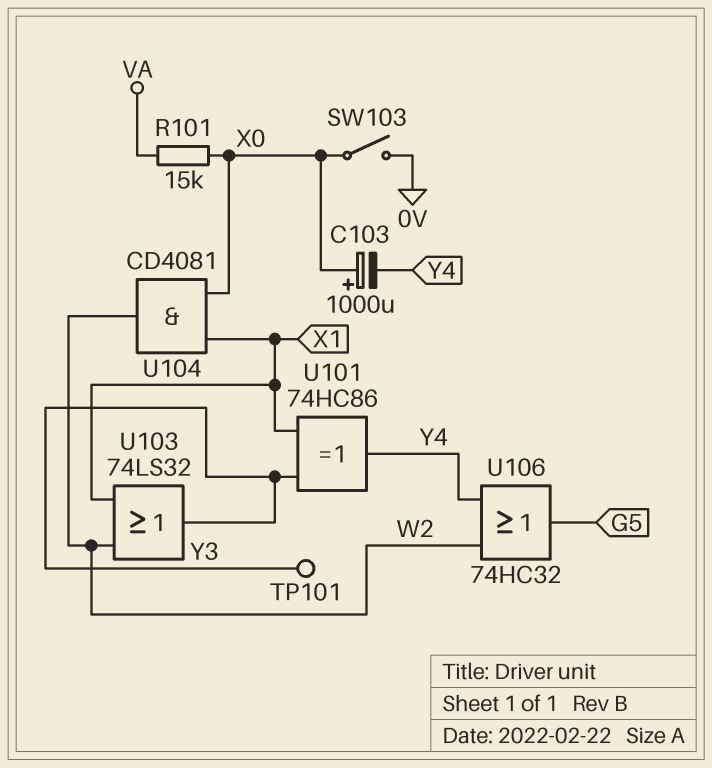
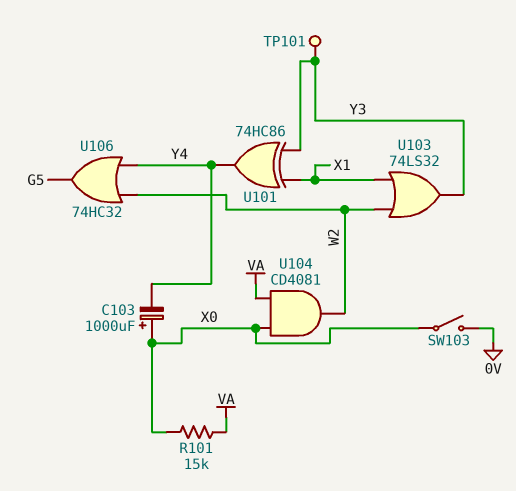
U104: AND CD4081 (in X0, in X1, out W2) -> AND CD4081 (in VA, in X0, out W2)

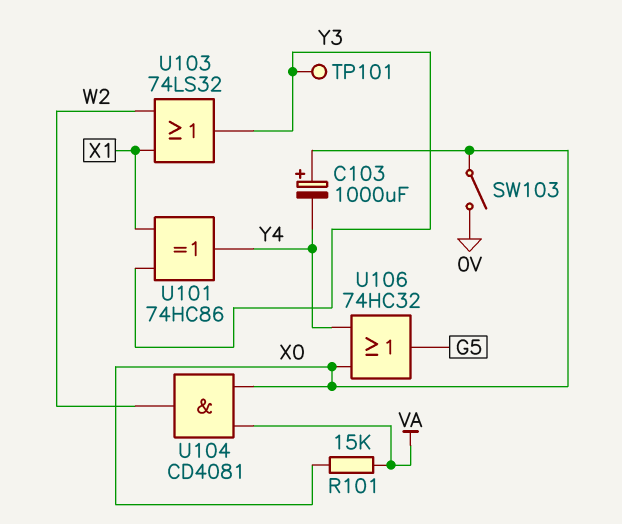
U106: OR 74HC32 (in W2, in Y4, out G5) -> OR 74HC32 (in X0, in Y4, out G5)

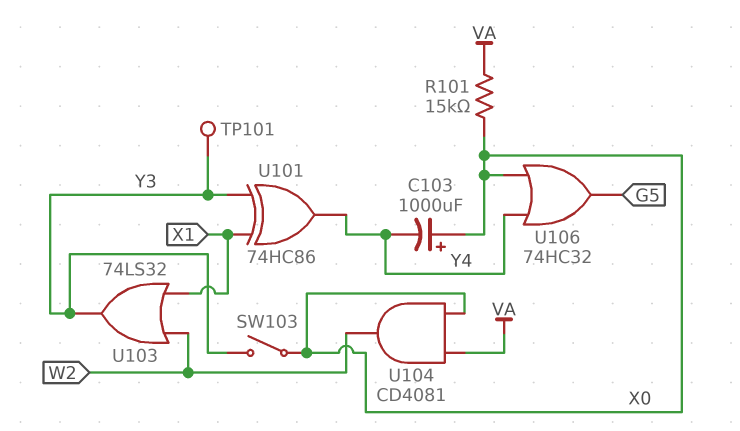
SW103: switch (0V, X0) -> switch (X0, Y3)

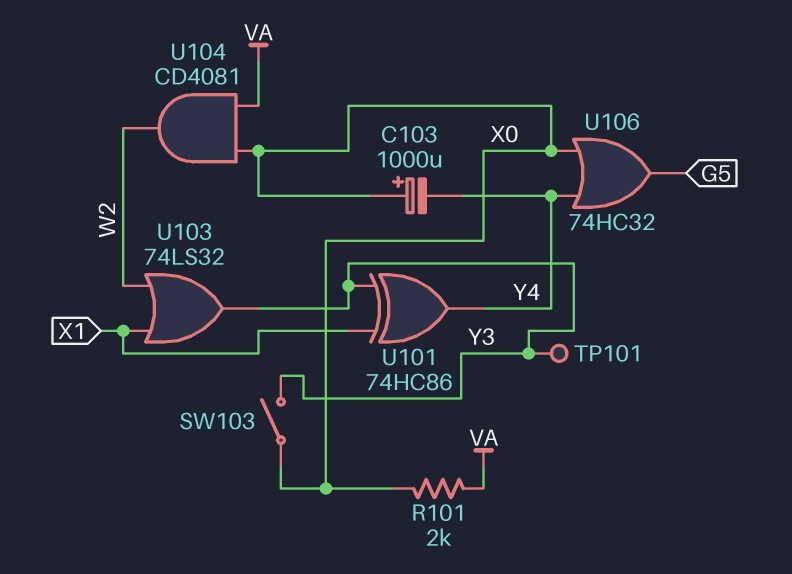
R101: 15k (VA, X0) -> 2k (VA, X0)

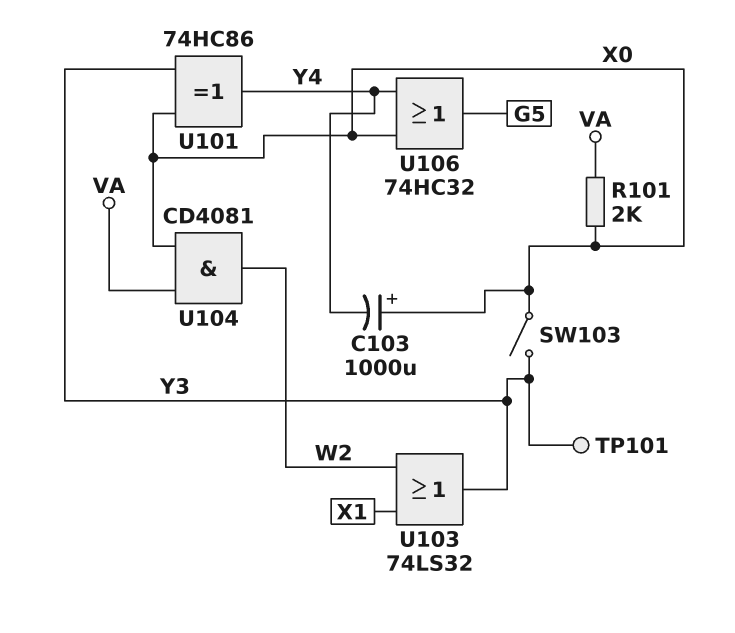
U101: XOR 74HC86 (in X1, in Y3, out Y4) -> XOR 74HC86 (in X0, in Y3, out Y4)

